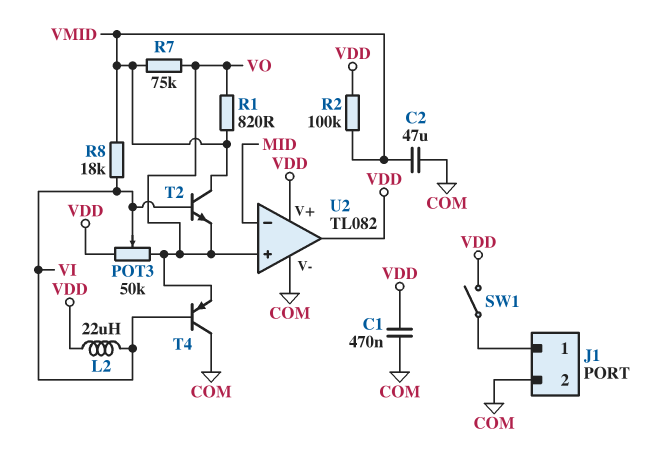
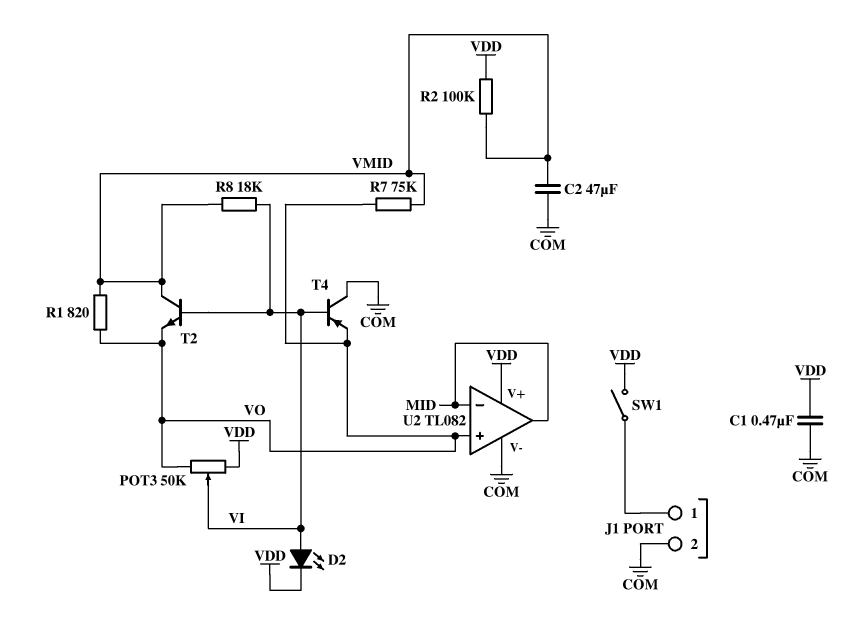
D2: none -> LED (A VI, K VDD)
L2: 22uH (VDD, VI) -> none
U2 pin out: VDD -> MID

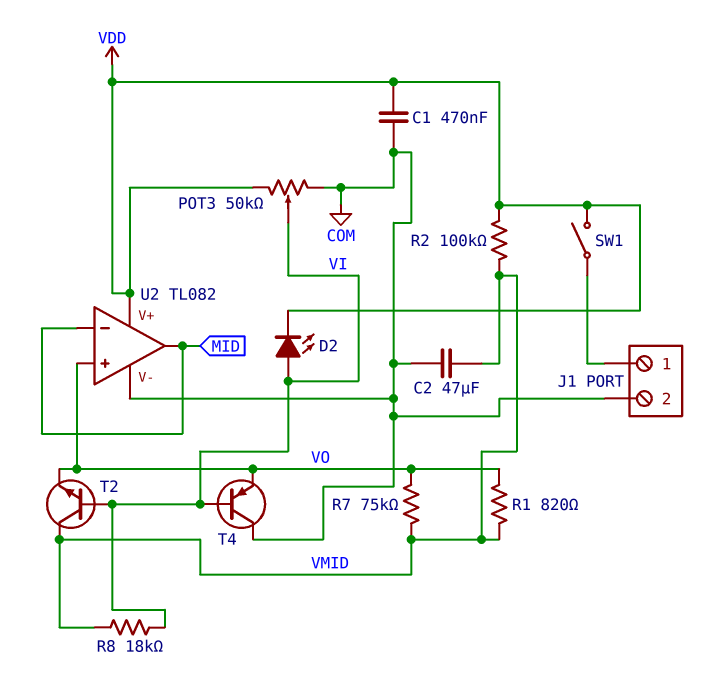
POT3: 50k (VDD, VO, wiper VI) -> 50k (COM, VDD, wiper VI)

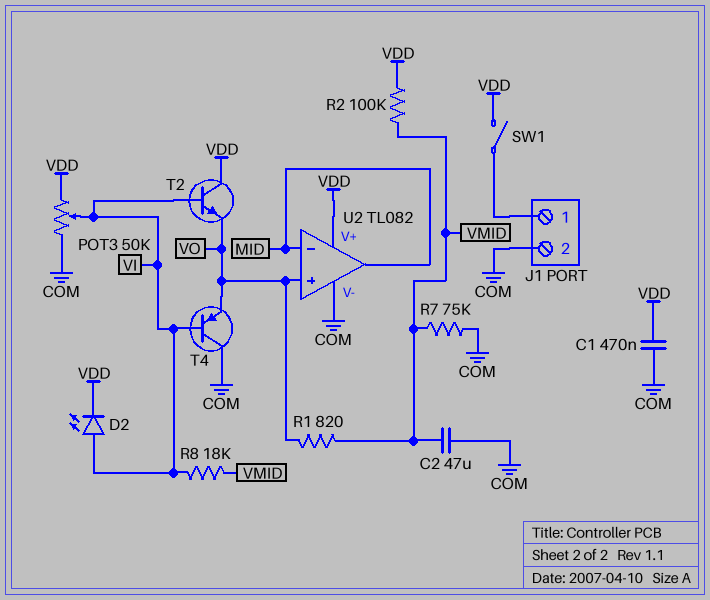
R7: 75k (VMID, VO) -> 75k (COM, VMID)
T2: NPN (B VI, C VMID, E VO) -> NPN (B VI, C VDD, E VO)

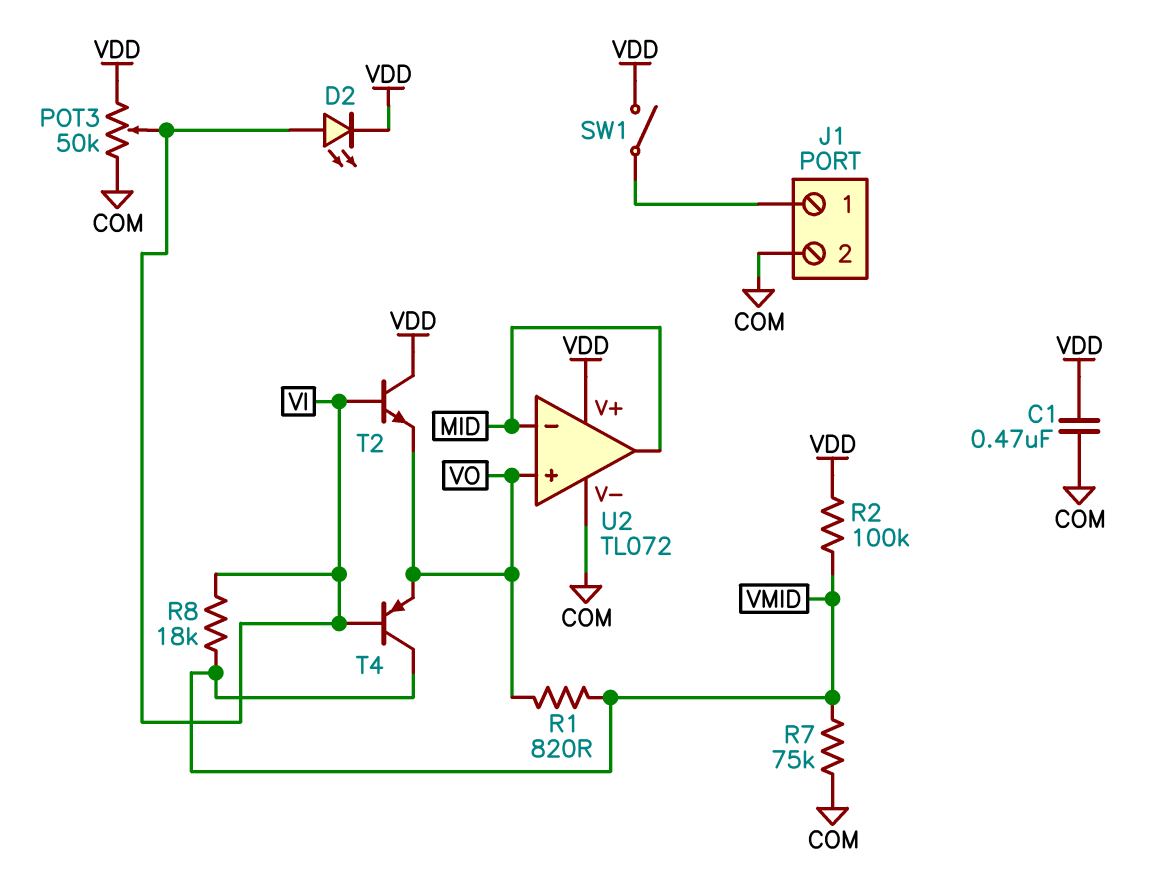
C2: 47uF (COM, VMID) -> none
T4: PNP (B VI, C COM, E VO) -> PNP (B VI, C VMID, E VO)
U2: TL082 -> TL072

